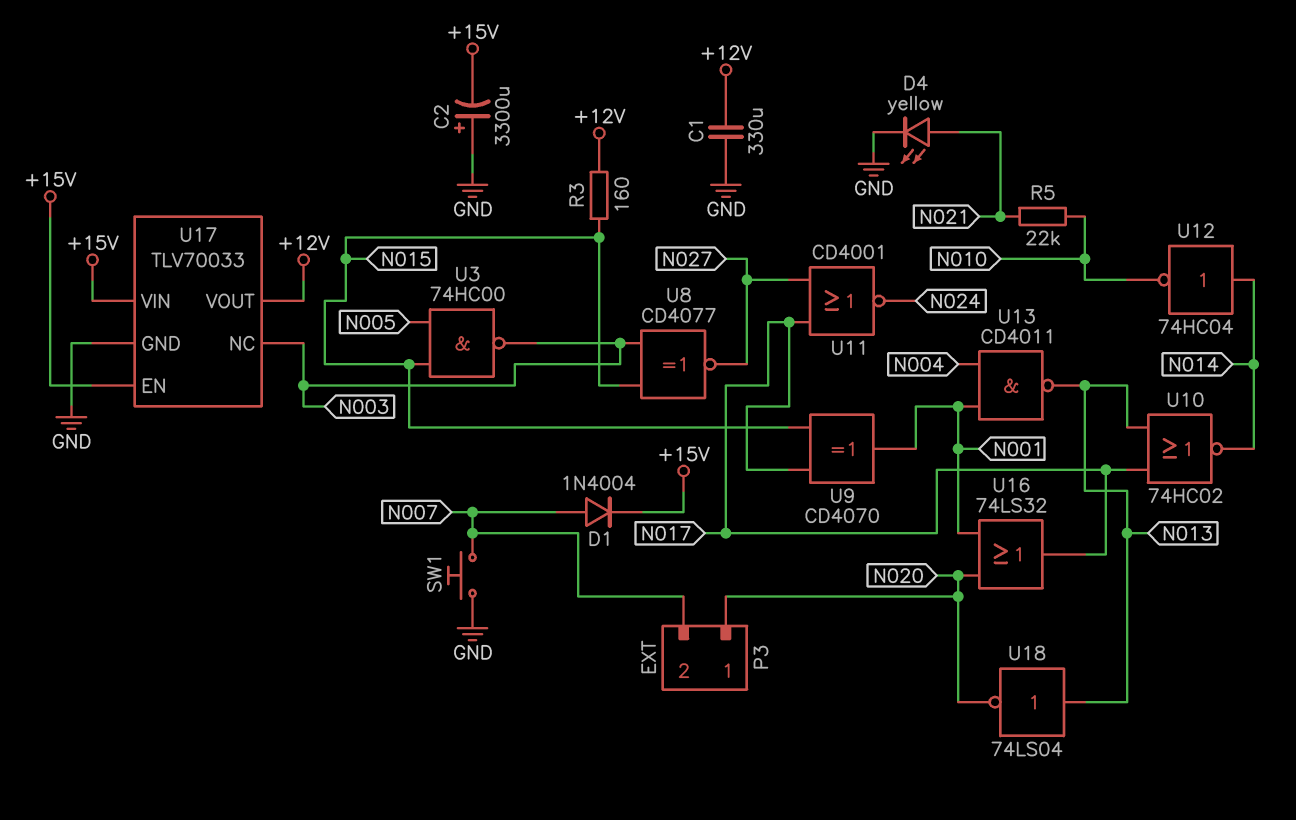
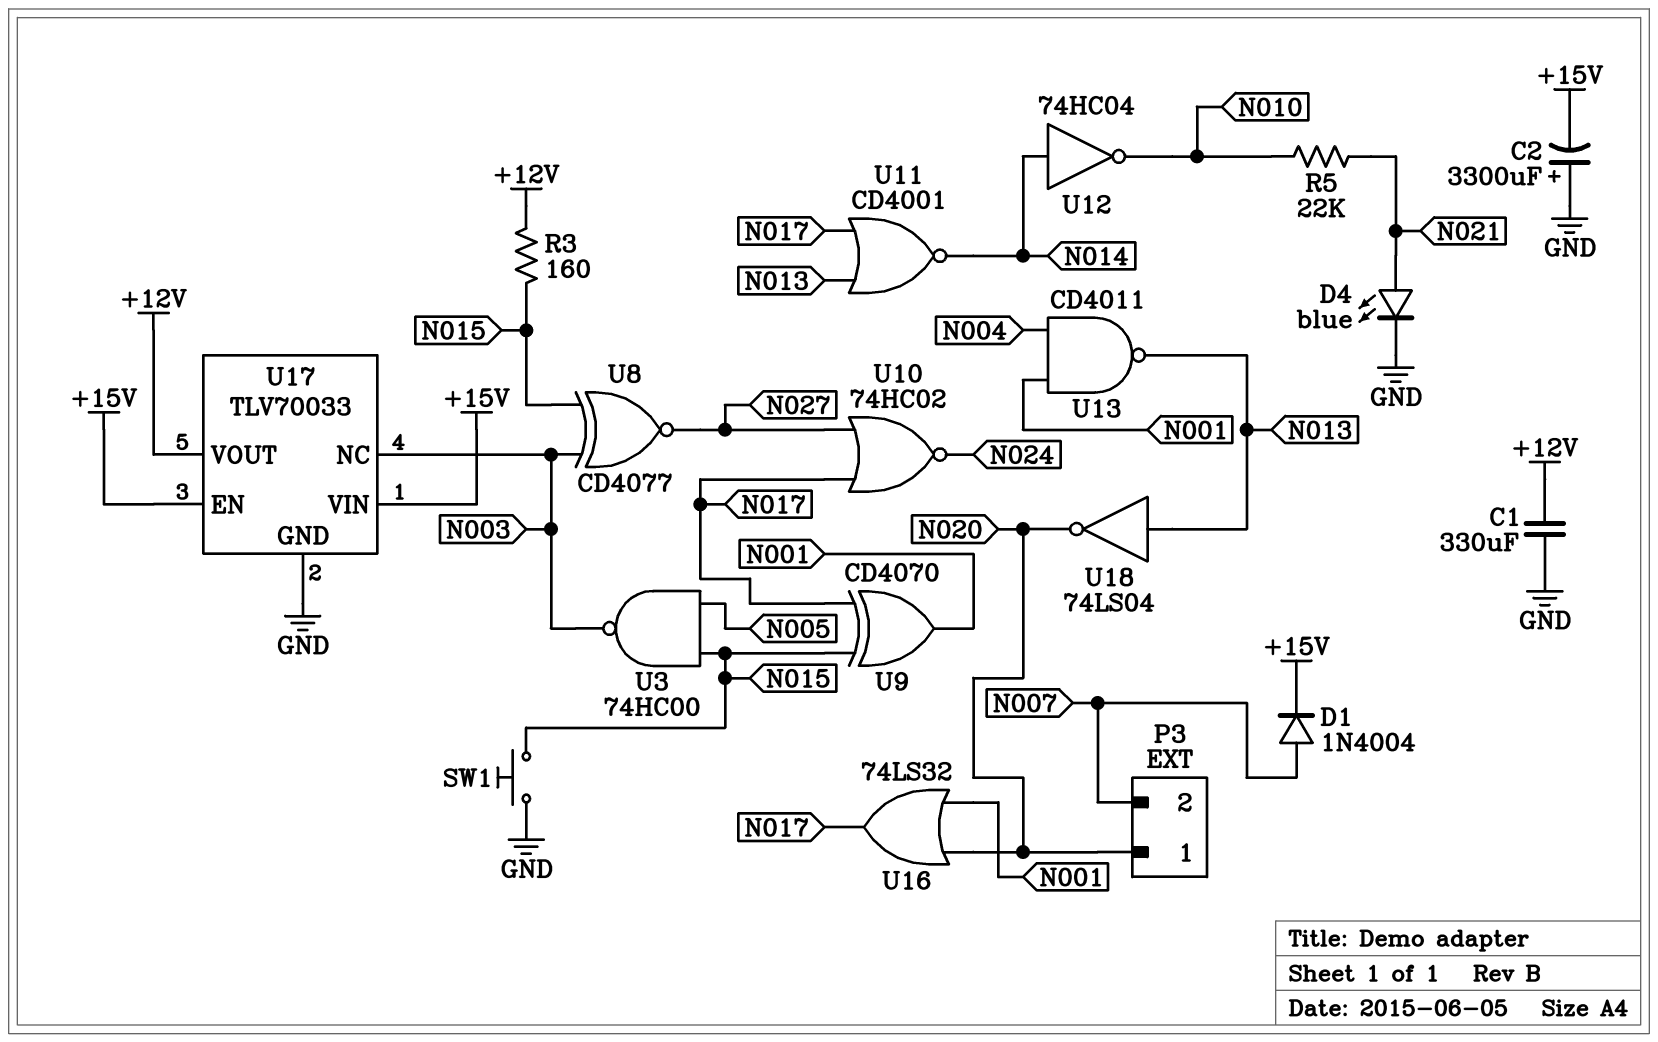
D4: LED yellow (A N021, K GND) -> LED blue (A N021, K GND)
SW1: button (GND, N007) -> button (GND, N015)
U10: NOR 74HC02 (in N013, in N017, out N014) -> NOR 74HC02 (in N017, in N027, out N024)
U11: NOR CD4001 (in N017, in N027, out N024) -> NOR CD4001 (in N013, in N017, out N014)

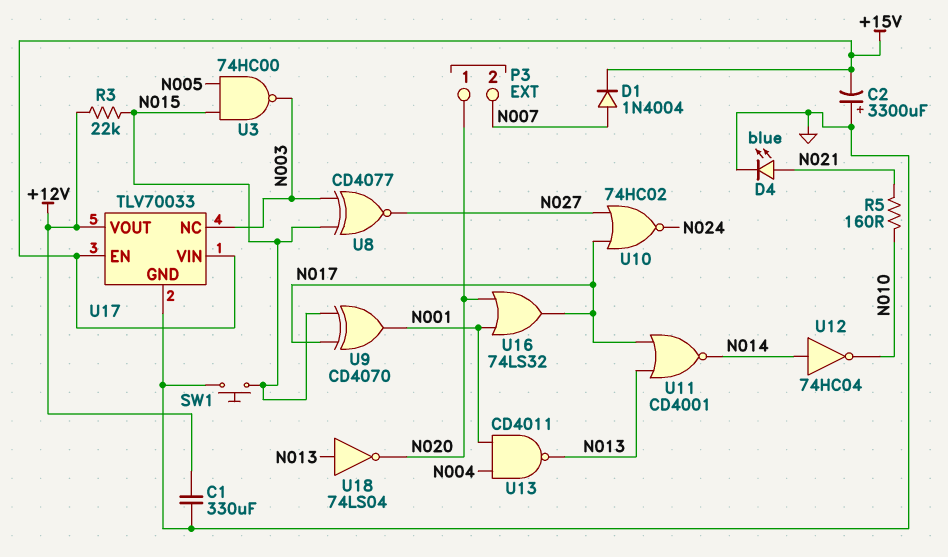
R3: 160 (+12V, N015) -> 22k (+12V, N015)
R5: 22k (N010, N021) -> 160 (N010, N021)

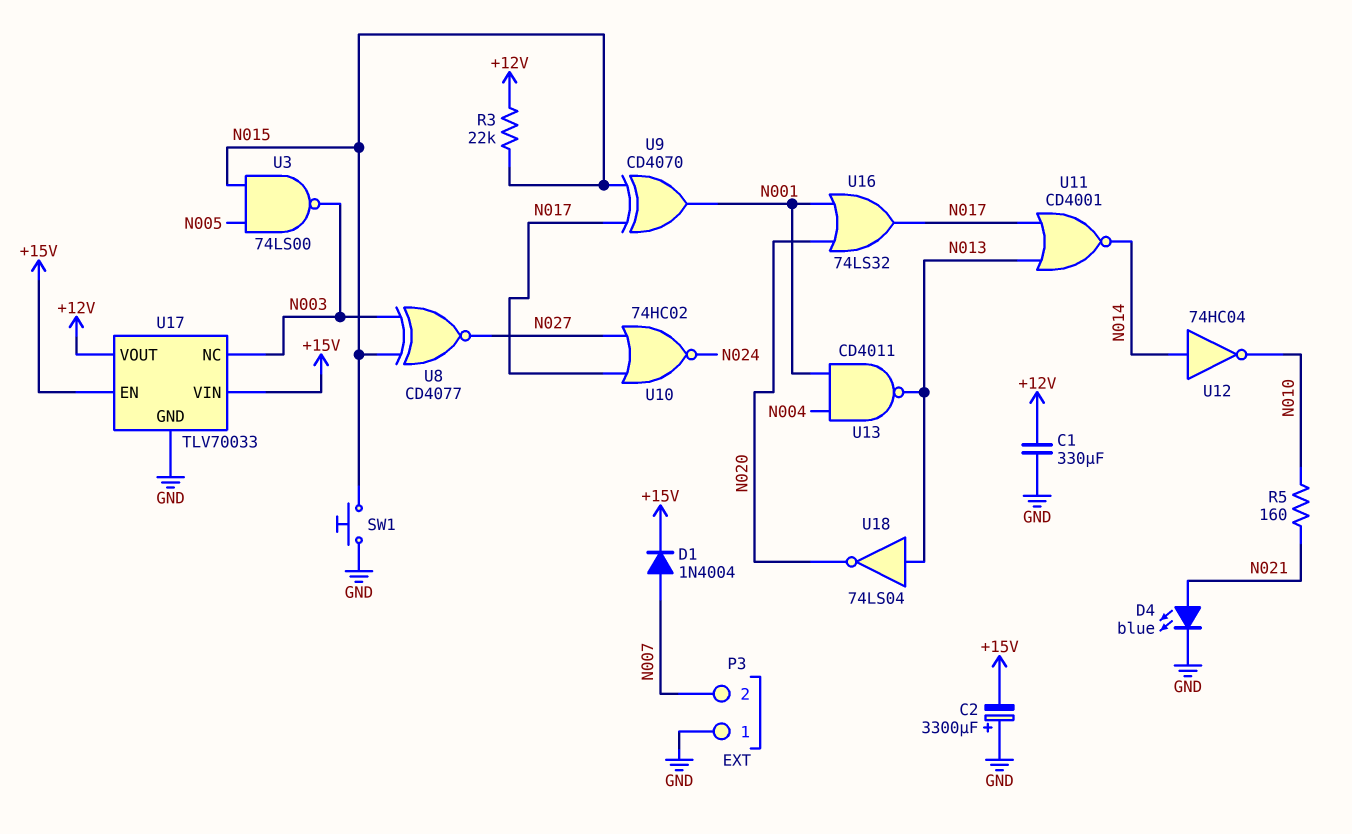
P3 pin 1: N020 -> GND
U3: NAND 74HC00 (in N005, in N015, out N003) -> NAND 74LS00 (in N005, in N015, out N003)

